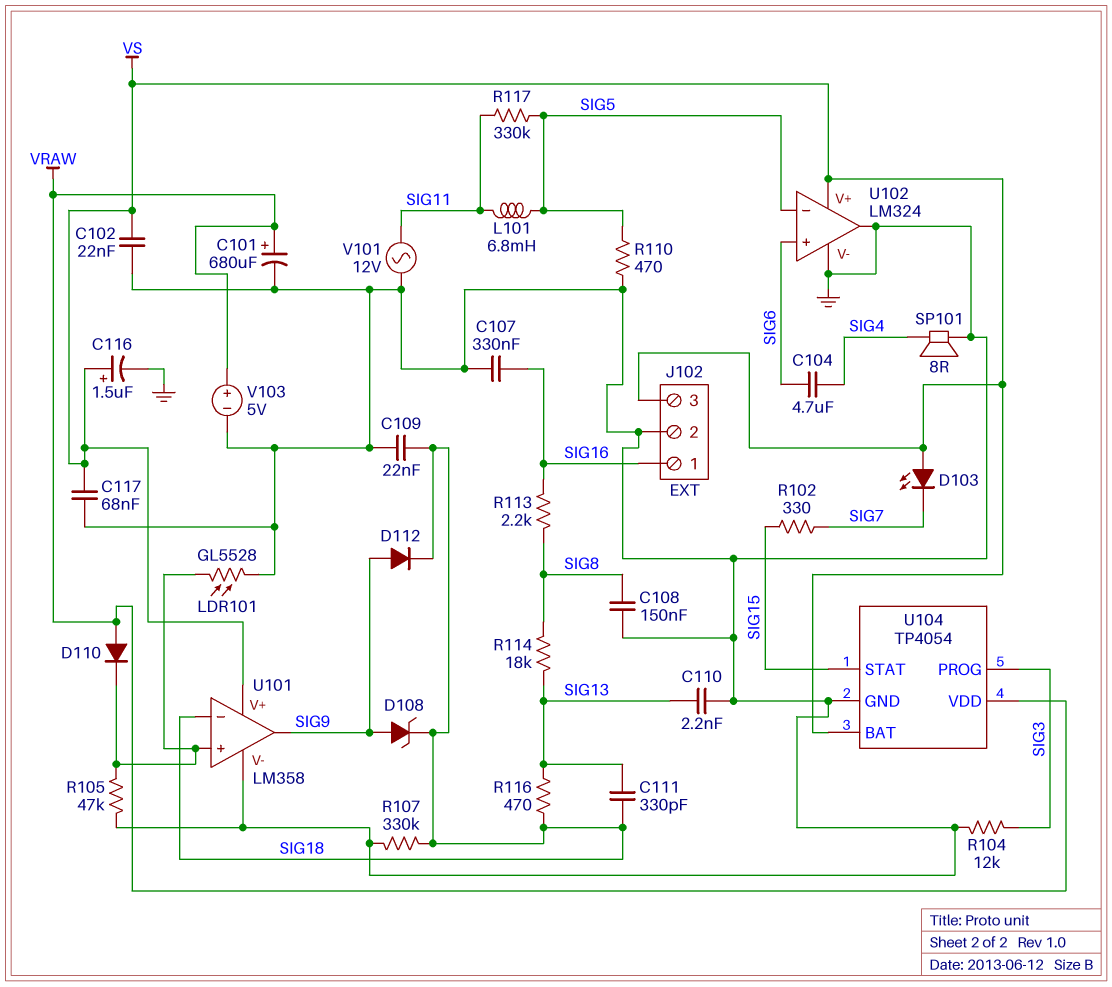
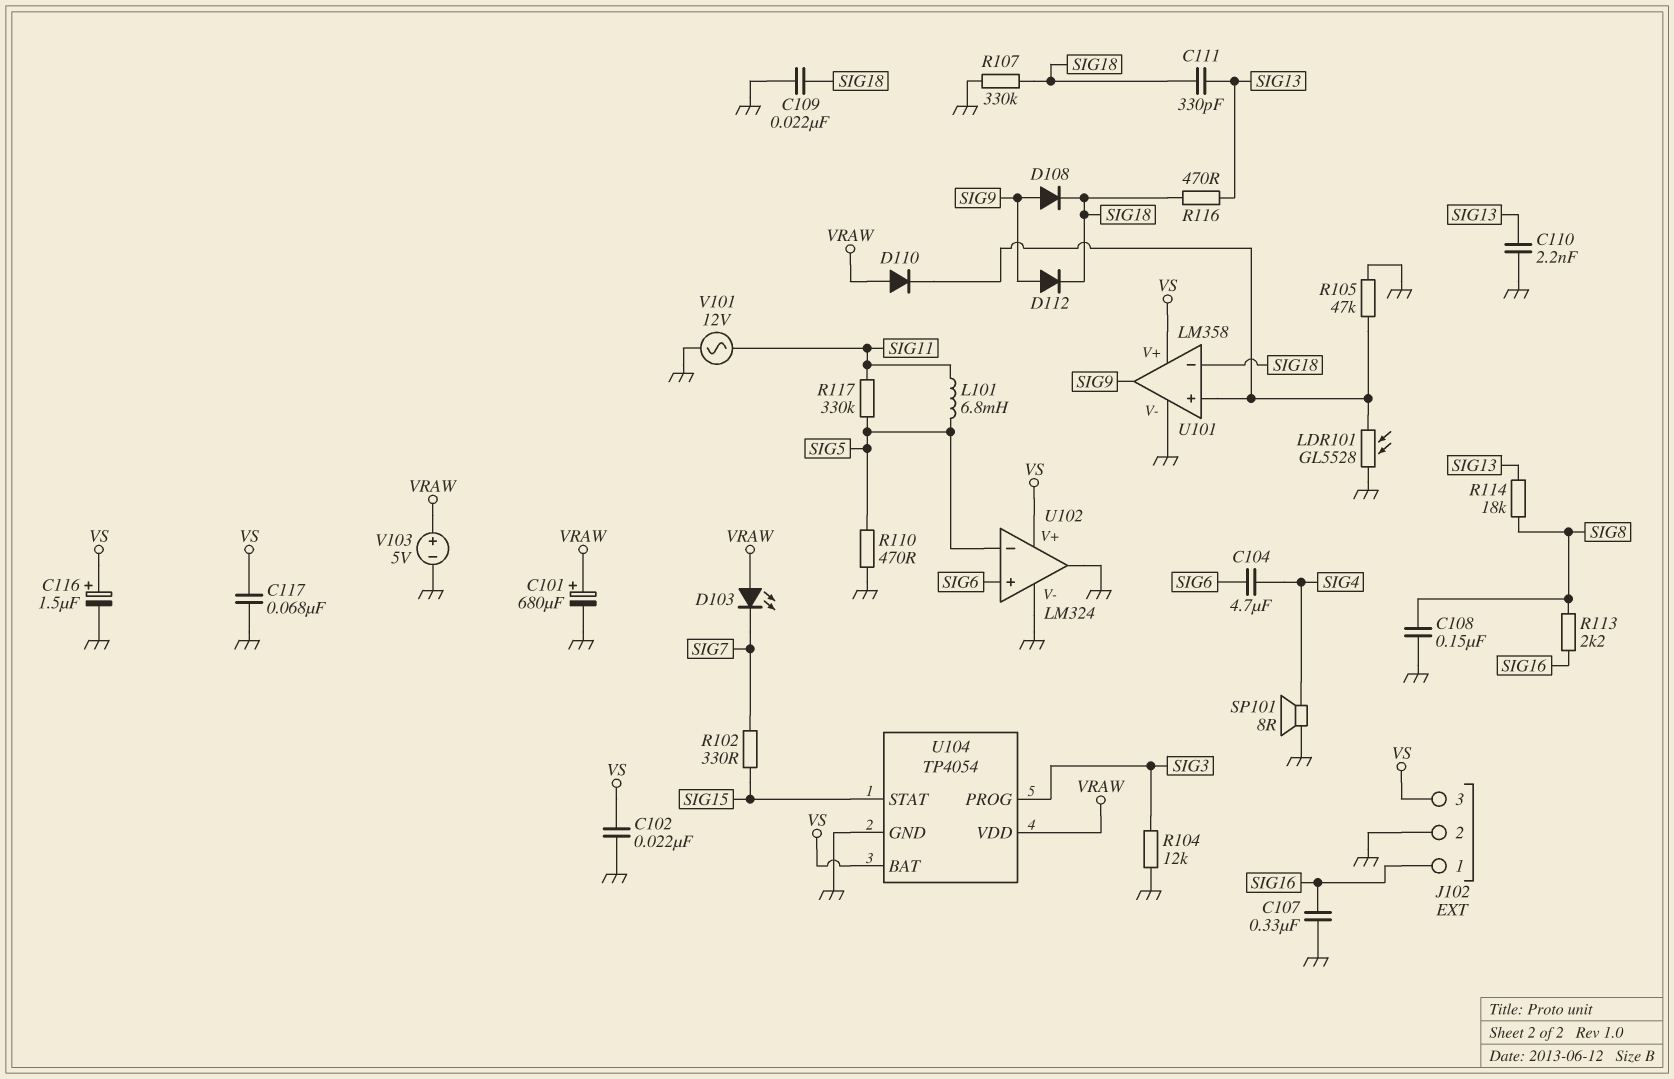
D103: LED (A VS, K SIG7) -> LED (A VRAW, K SIG7)
D108: zener (A SIG9, K SIG18) -> diode (A SIG9, K SIG18)

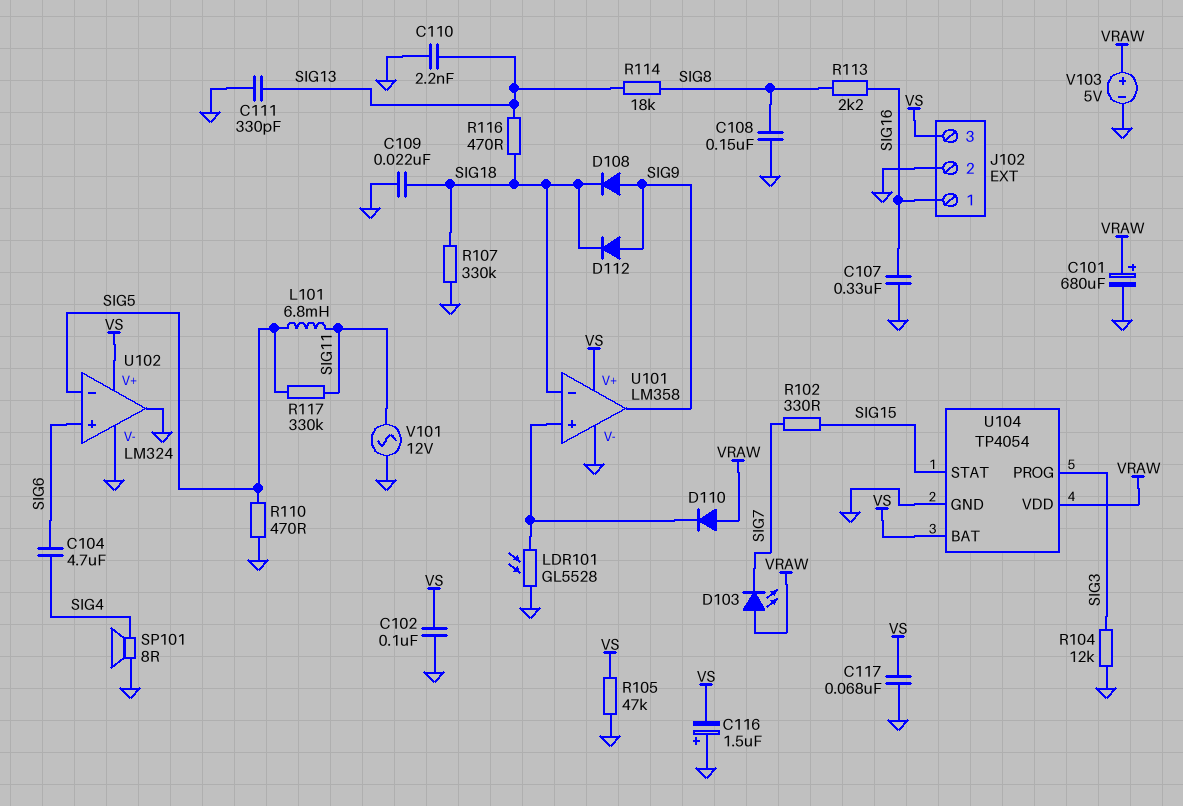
C102: 22nF (GND, VS) -> 100nF (GND, VS)
C111: 330pF (SIG13, SIG18) -> 330pF (GND, SIG13)
C116: 1.5uF (plus VS, minus GND) -> 1.5uF (plus GND, minus VS)
R105: 47k (GND, U101/in+) -> 47k (GND, VS)

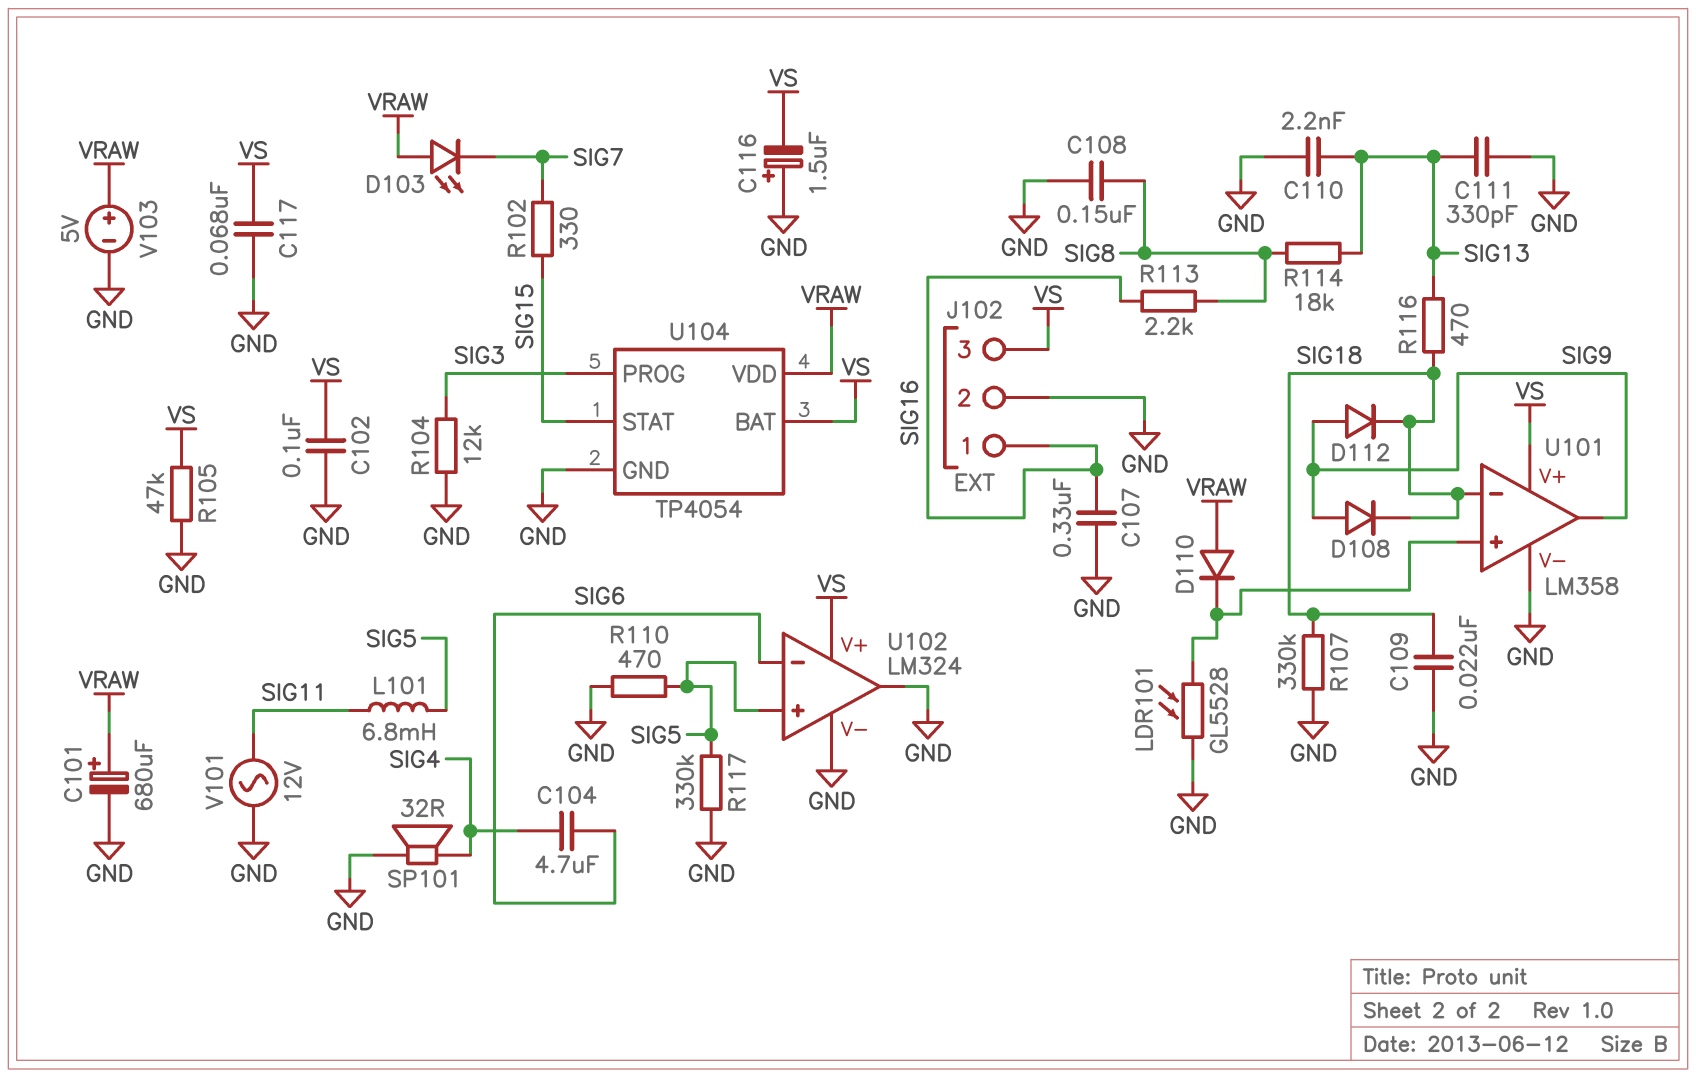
R117: 330k (SIG5, SIG11) -> 330k (GND, SIG5)
SP101: speaker 8R (GND, SIG4) -> speaker 32R (GND, SIG4)
U102 pin in+: SIG6 -> SIG5
U102 pin in-: SIG5 -> SIG6

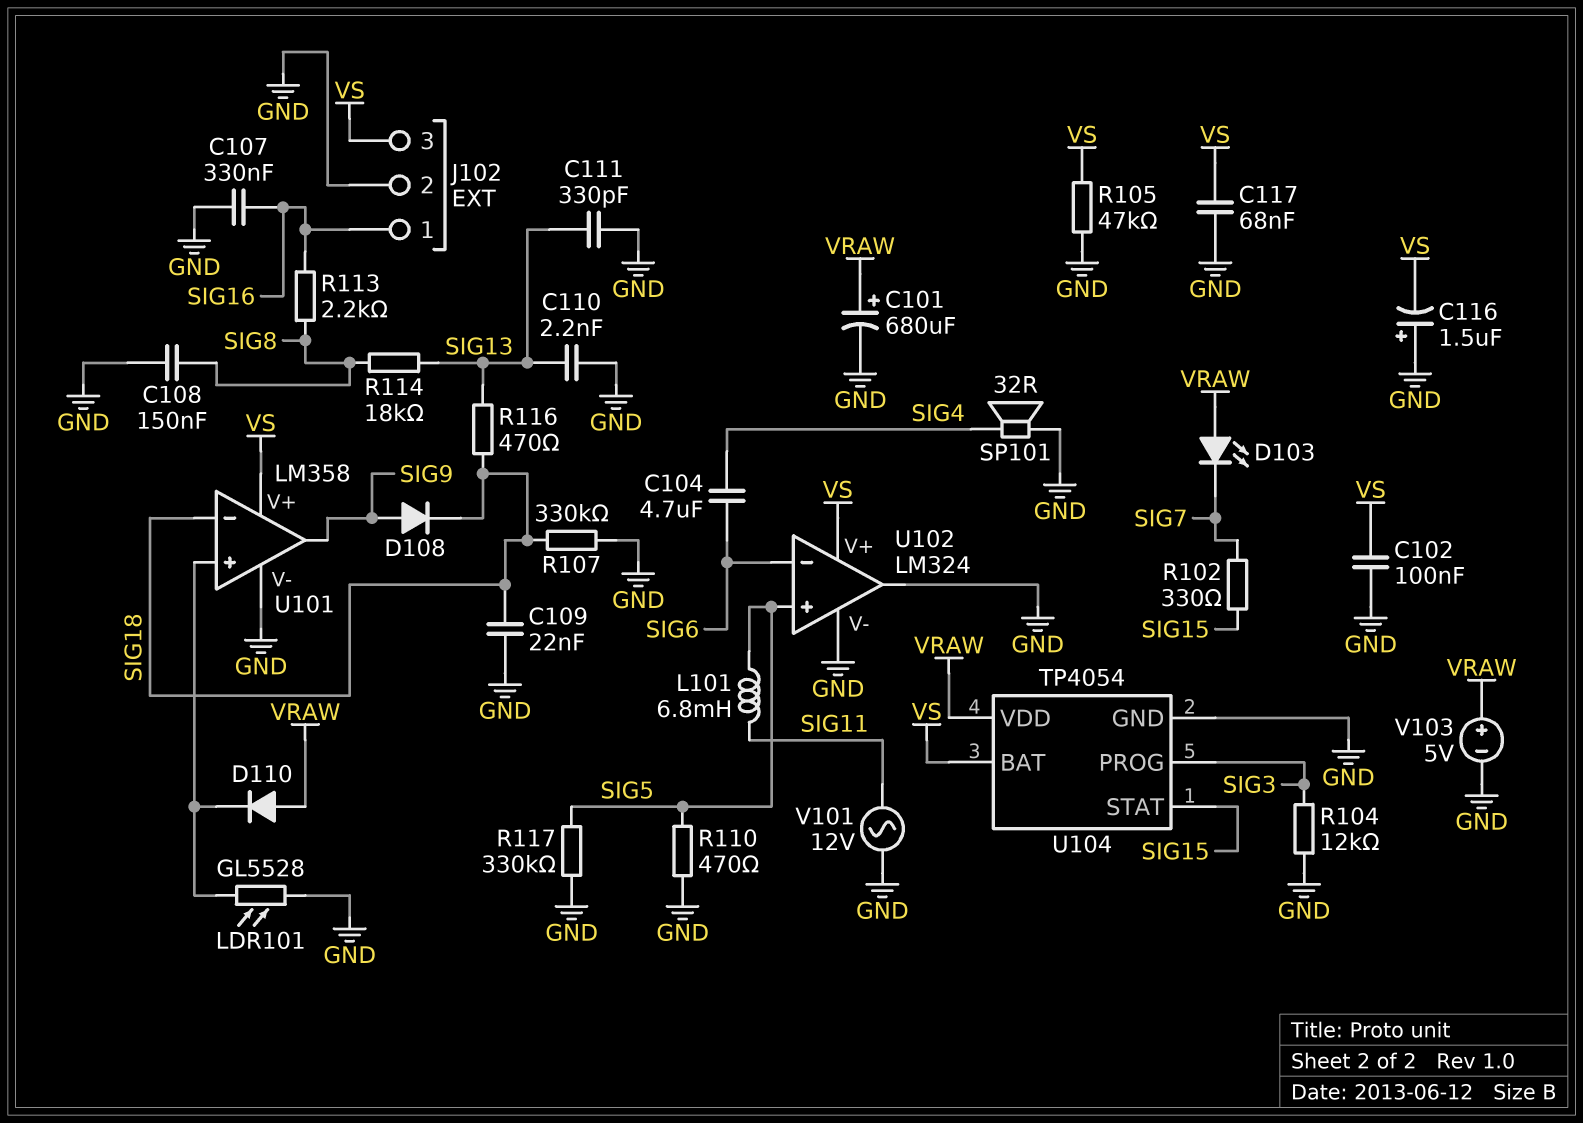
D112: diode (A SIG9, K SIG18) -> none

